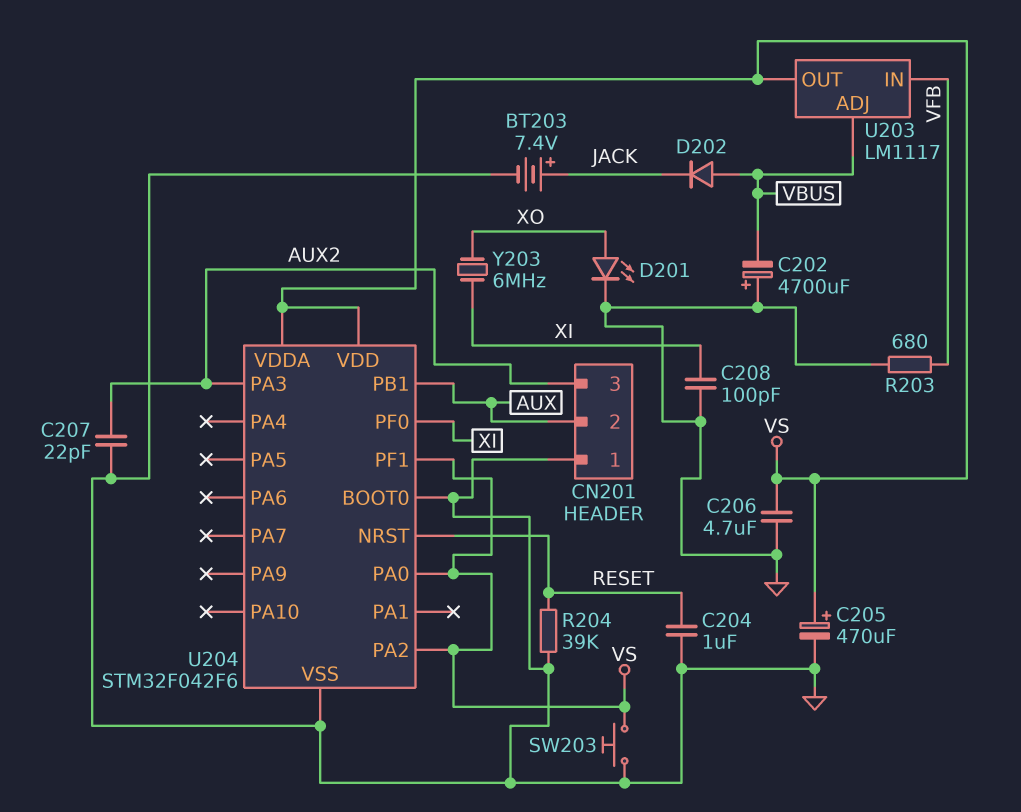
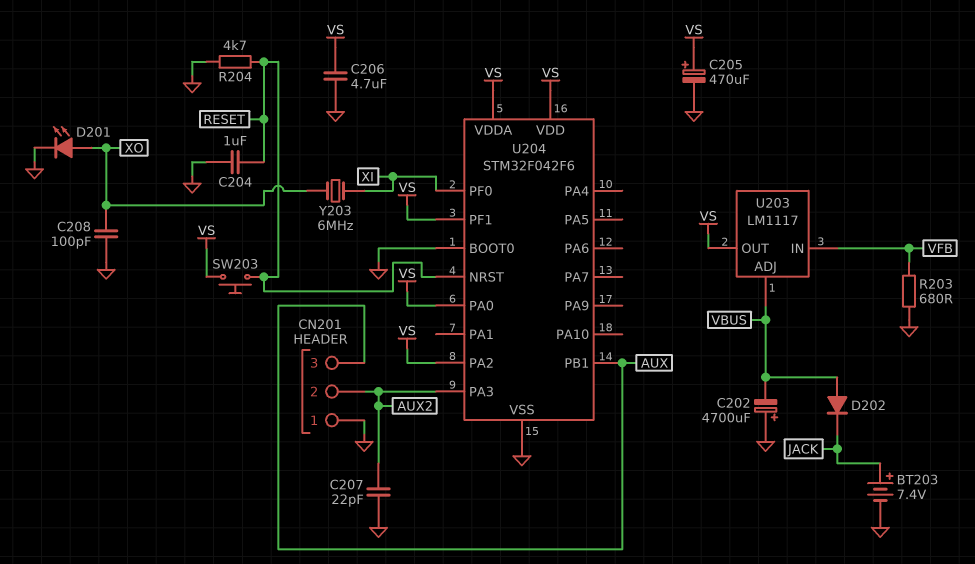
C208: 100pF (GND, XI) -> 100pF (GND, XO)
CN201 pin 2: AUX -> AUX2
CN201 pin 3: AUX2 -> AUX
R204: 39k (GND, RESET) -> 4.7k (GND, RESET)
SW203: button (GND, VS) -> button (RESET, VS)

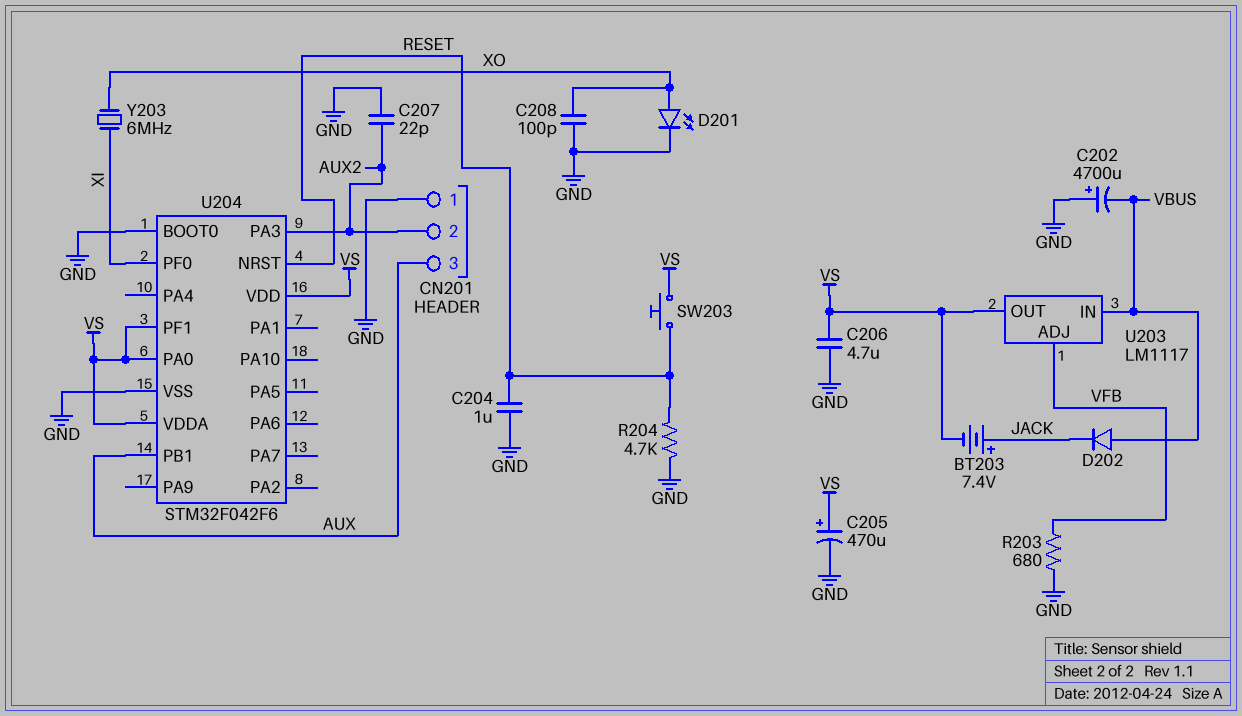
BT203: 7.4V (plus JACK, minus GND) -> 7.4V (plus JACK, minus VS)
U203 pin ADJ: VBUS -> VFB
U203 pin IN: VFB -> VBUS
U204 pin PA2: VS -> none

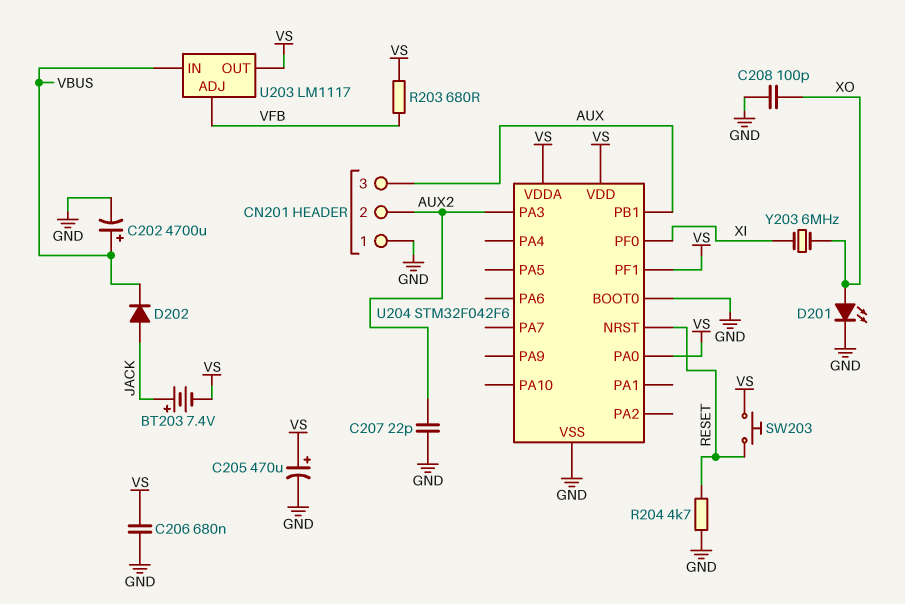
C202: 4700uF (plus GND, minus VBUS) -> 4700uF (plus VBUS, minus GND)
C204: 1uF (GND, RESET) -> none
C206: 4.7uF (GND, VS) -> 680nF (GND, VS)
D202: diode (A VBUS, K JACK) -> diode (A JACK, K VBUS)
R203: 680 (GND, VFB) -> 680 (VFB, VS)

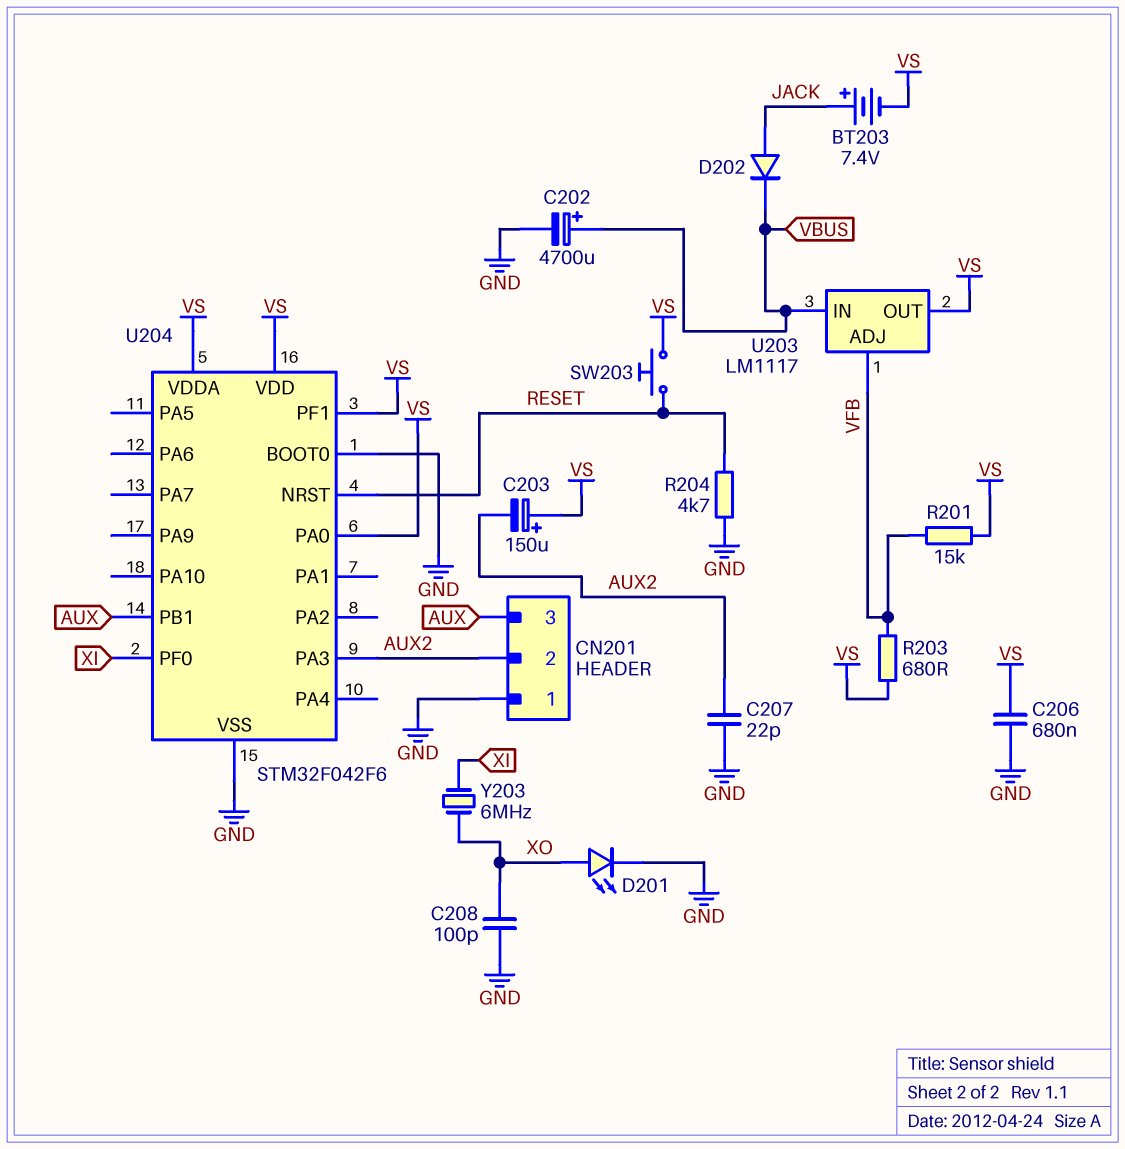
C203: none -> 150uF (plus VS, minus AUX2)
C205: 470uF (plus VS, minus GND) -> none
R201: none -> 15k (VFB, VS)

